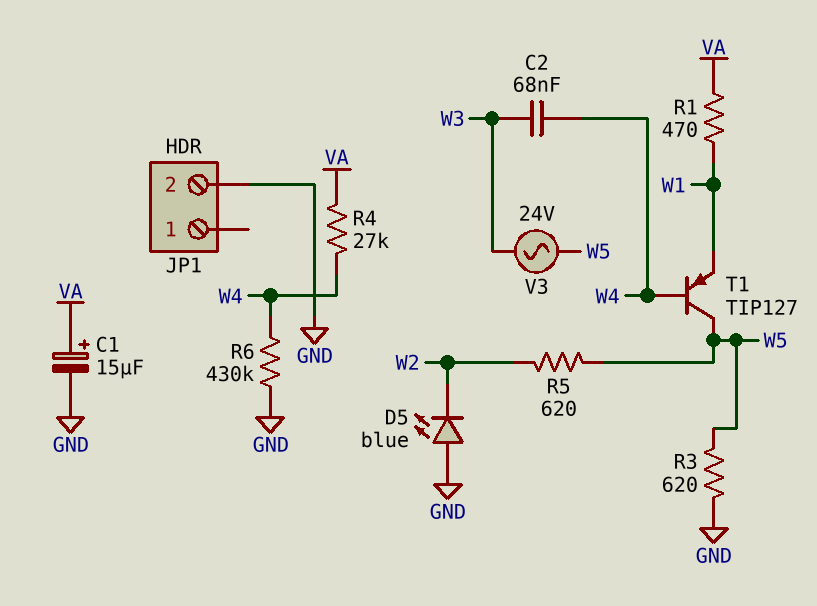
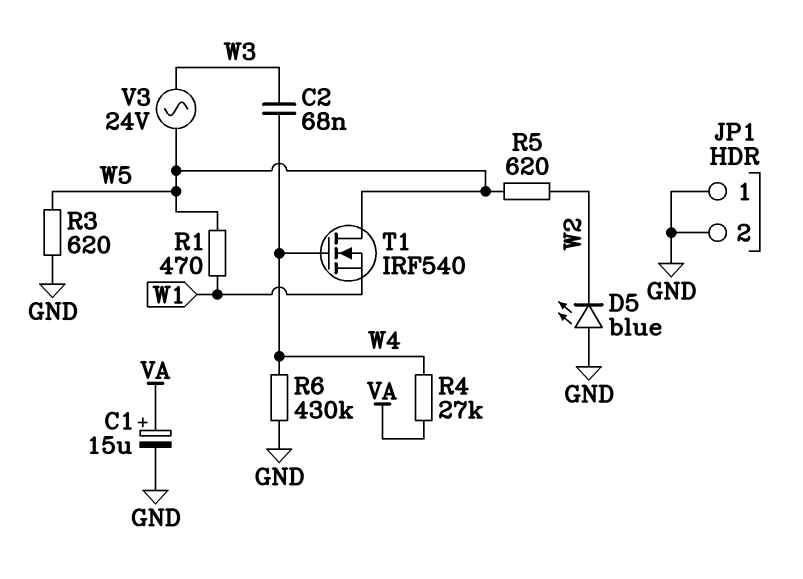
JP1 pin 1: none -> GND
R1: 470 (VA, W1) -> 470 (W1, W5)
T1: PNP TIP127 (B W4, C W5, E W1) -> NMOS IRF540 (G W4, D W5, S W1)

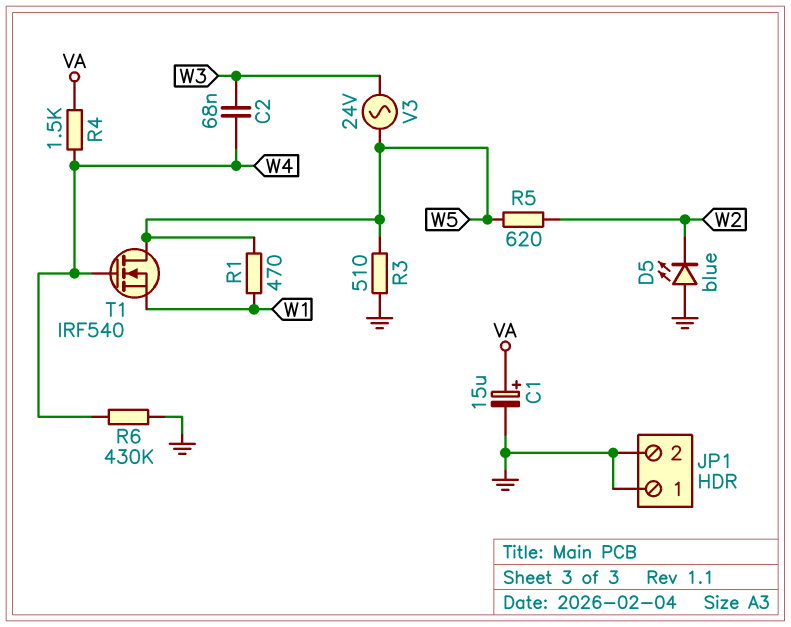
R3: 620 (GND, W5) -> 510 (GND, W5)
R4: 27k (VA, W4) -> 1.5k (VA, W4)

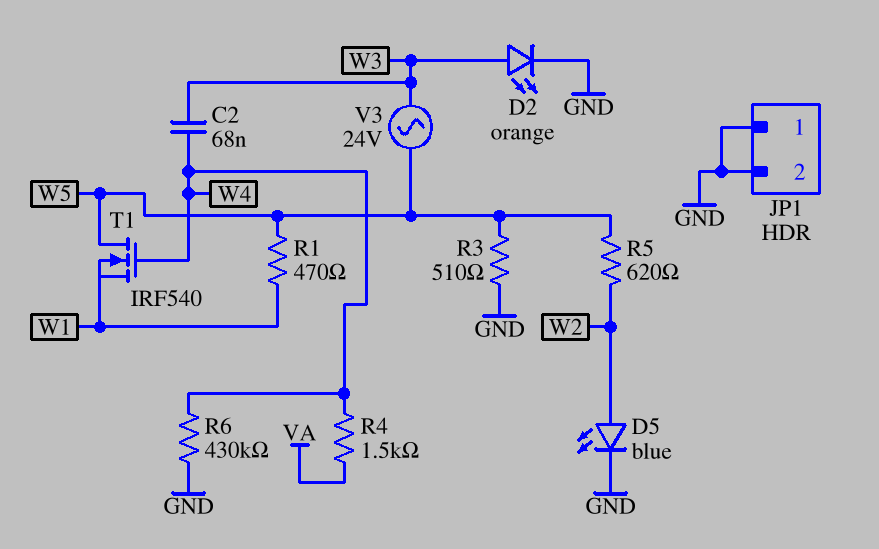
C1: 15uF (plus VA, minus GND) -> none
D2: none -> LED orange (A W3, K GND)
D5: LED blue (A GND, K W2) -> LED blue (A W2, K GND)

